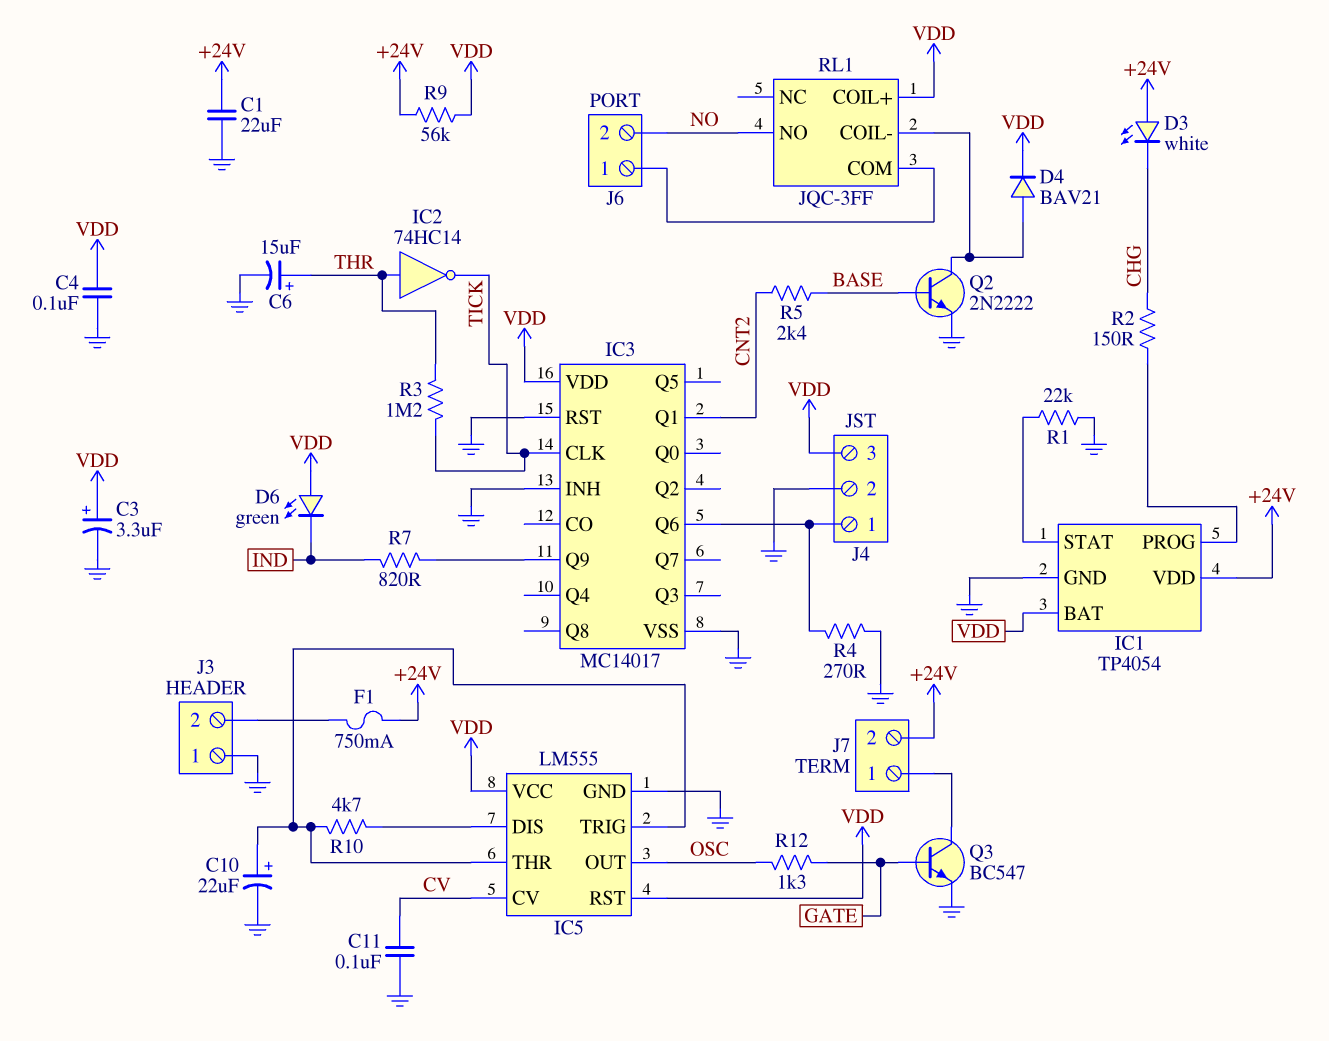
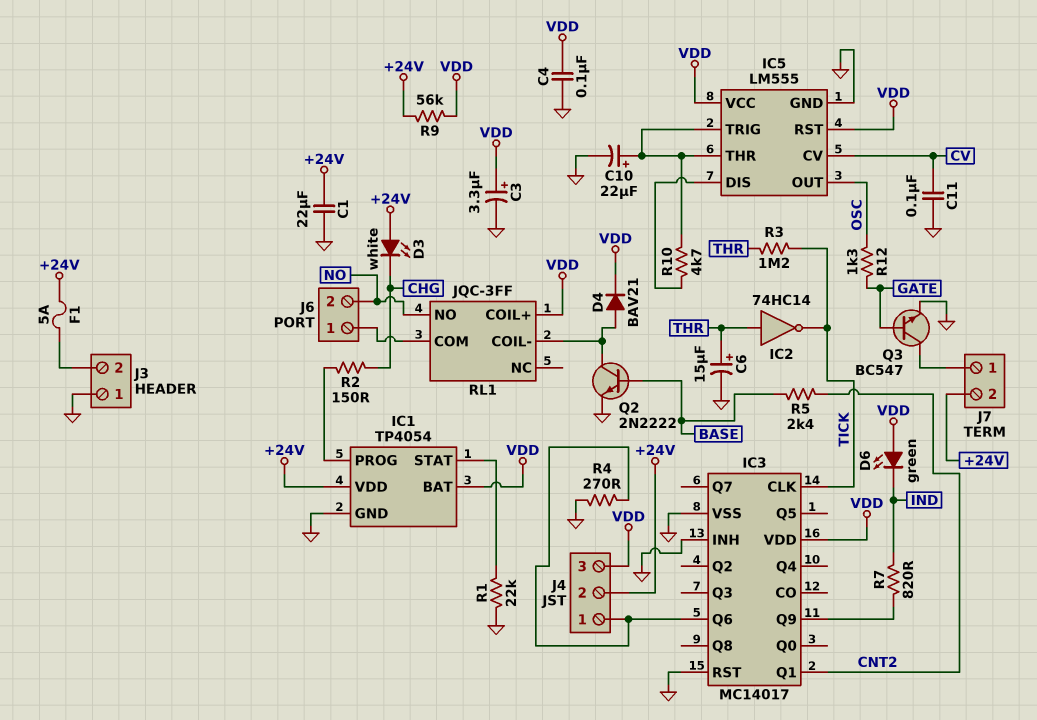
F1: 750mA (+24V, J3/2) -> 5A (+24V, J3/2)
J4 pin 2: GND -> +24V

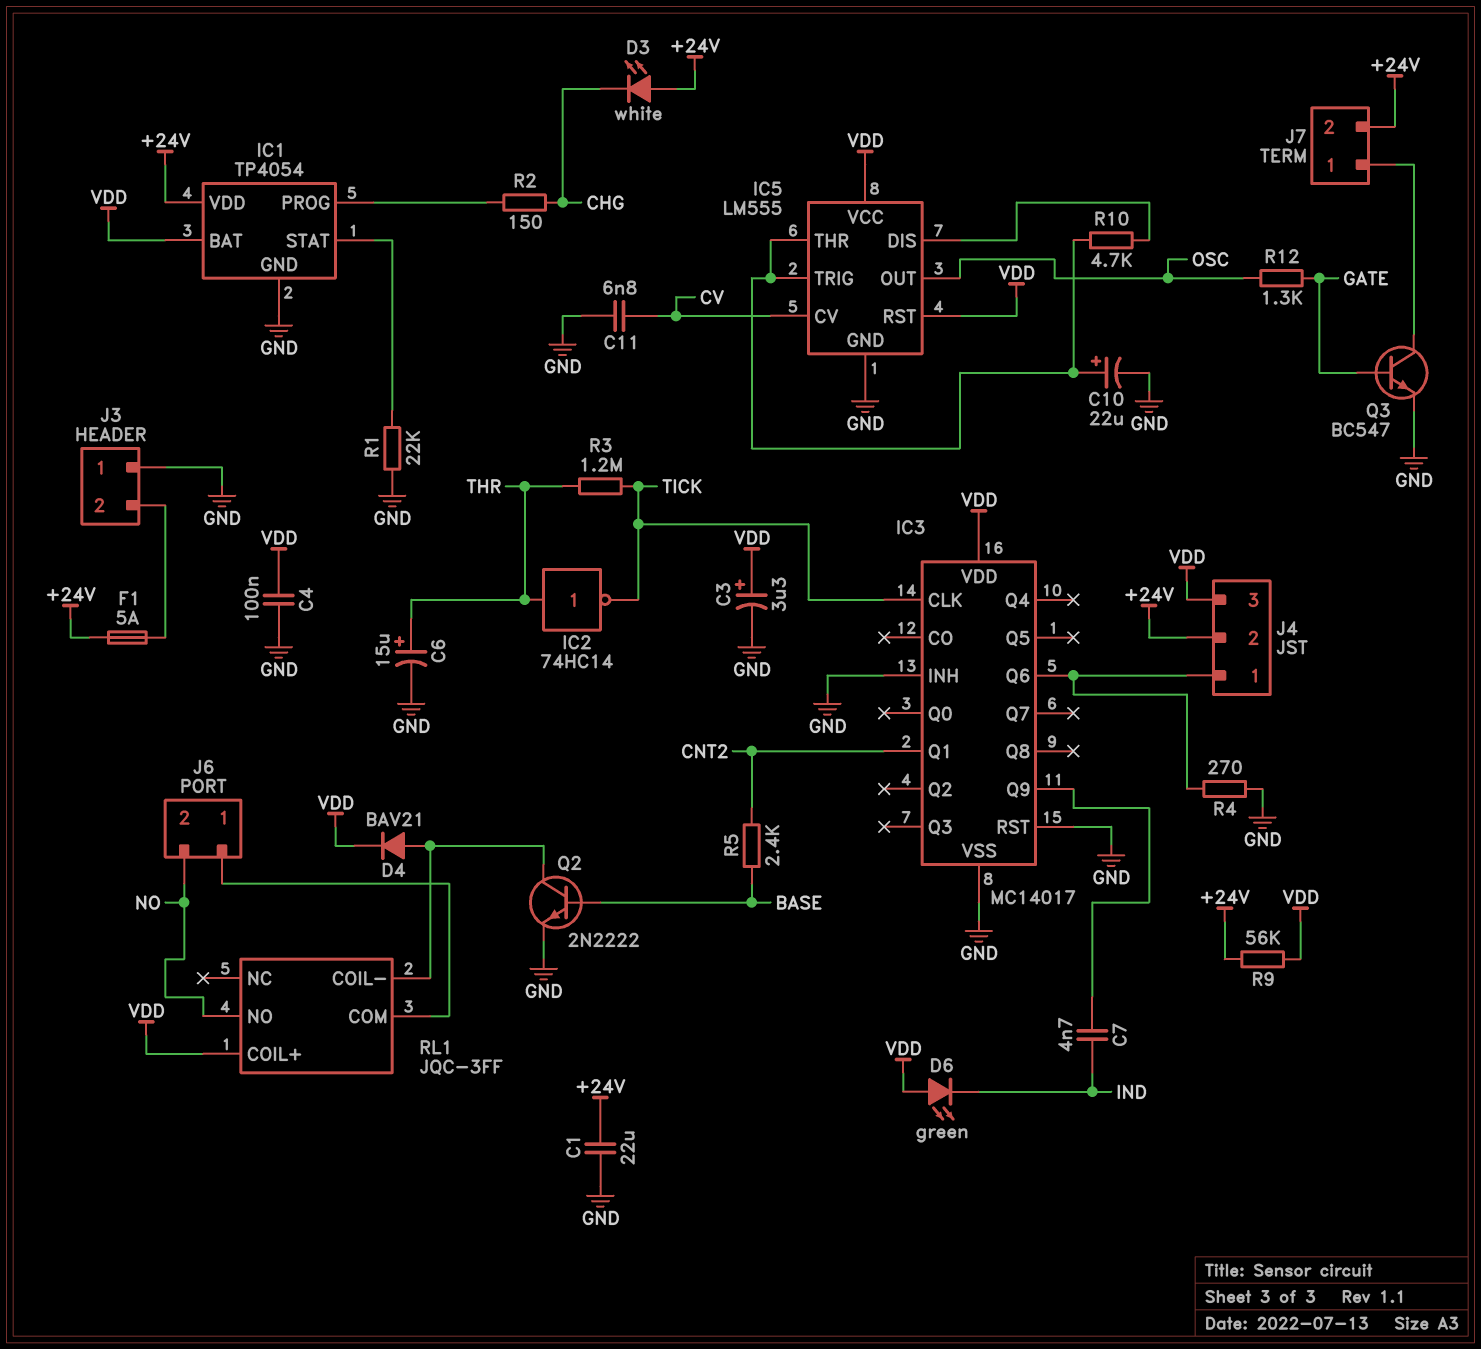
C7: none -> 4.7nF (IC3/Q9, IND)
C11: 100nF (CV, GND) -> 6.8nF (CV, GND)
R7: 820 (IC3/Q9, IND) -> none

